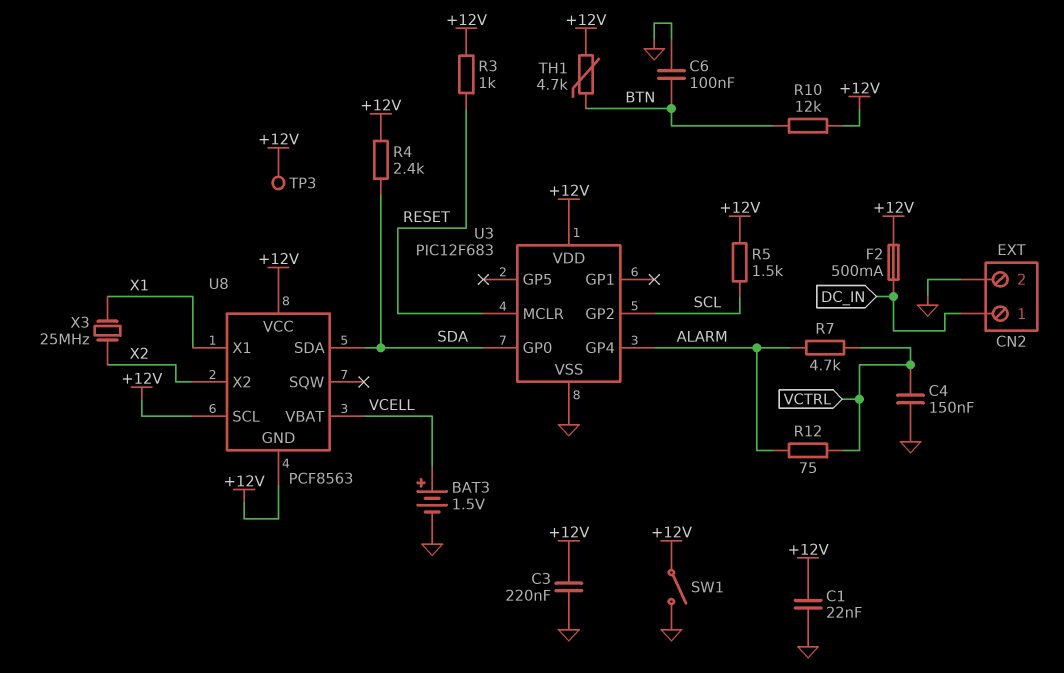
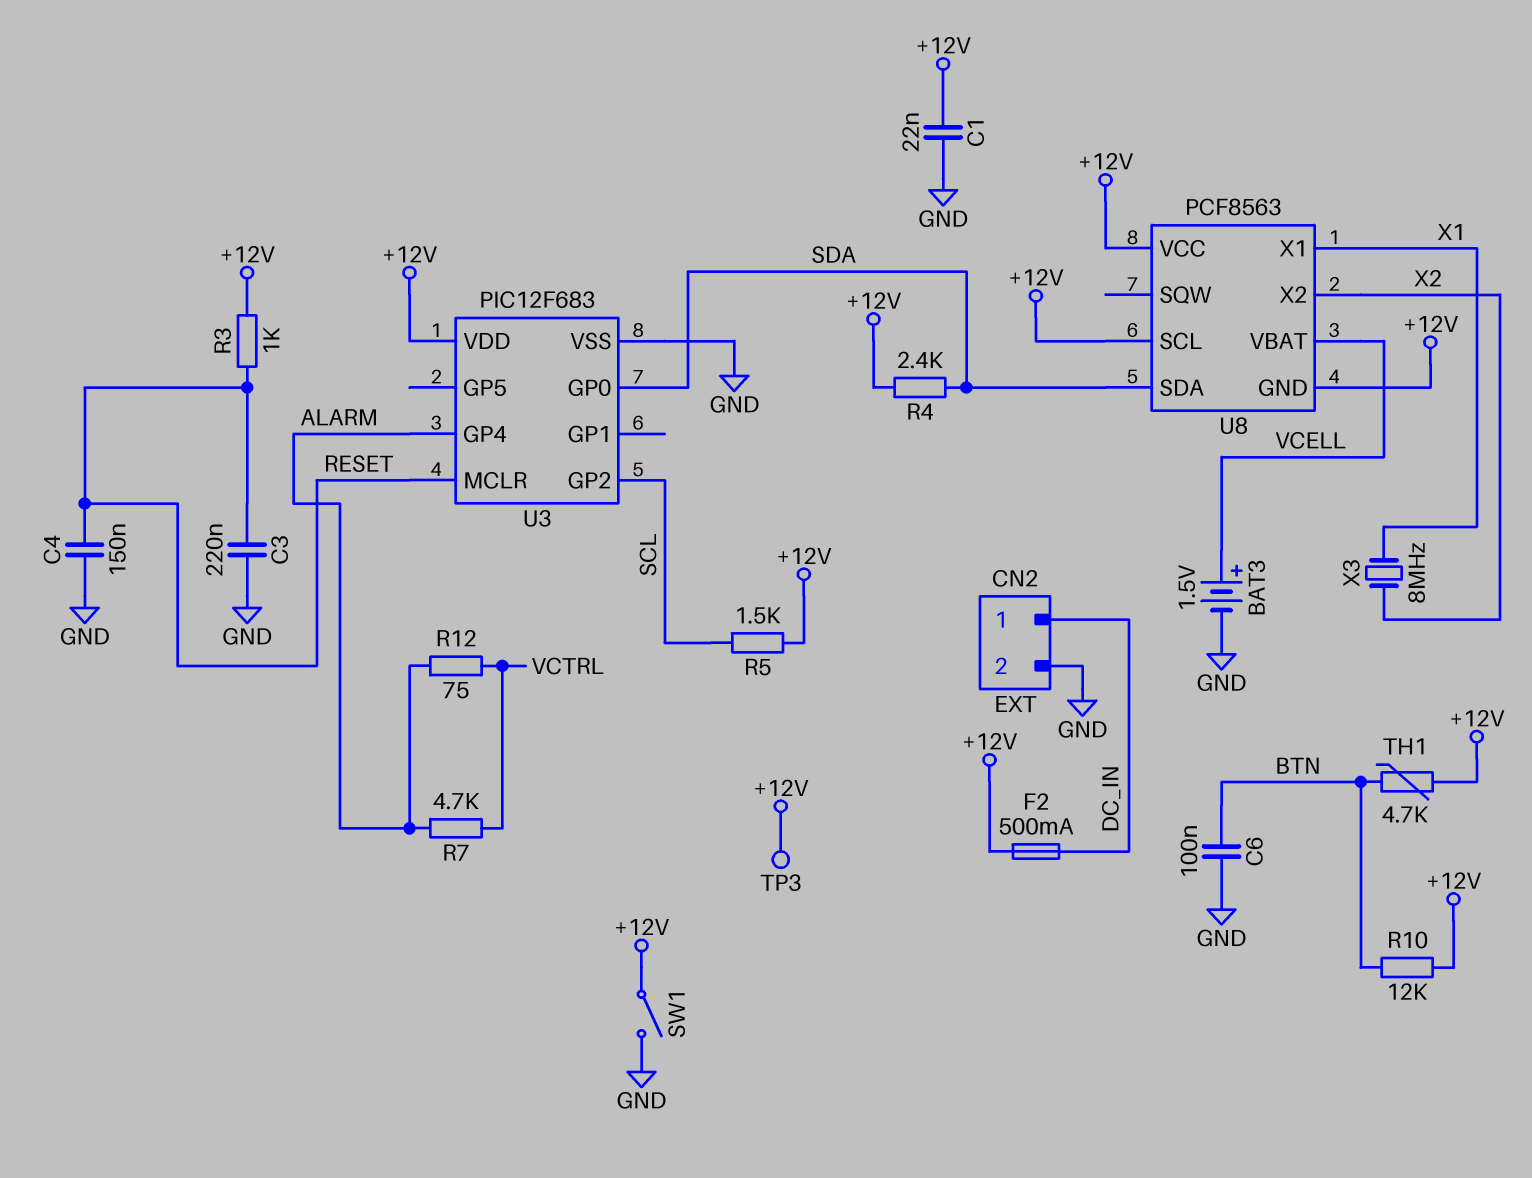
C3: 220nF (+12V, GND) -> 220nF (GND, RESET)
C4: 150nF (GND, VCTRL) -> 150nF (GND, RESET)
X3: 25MHz (X1, X2) -> 8MHz (X1, X2)

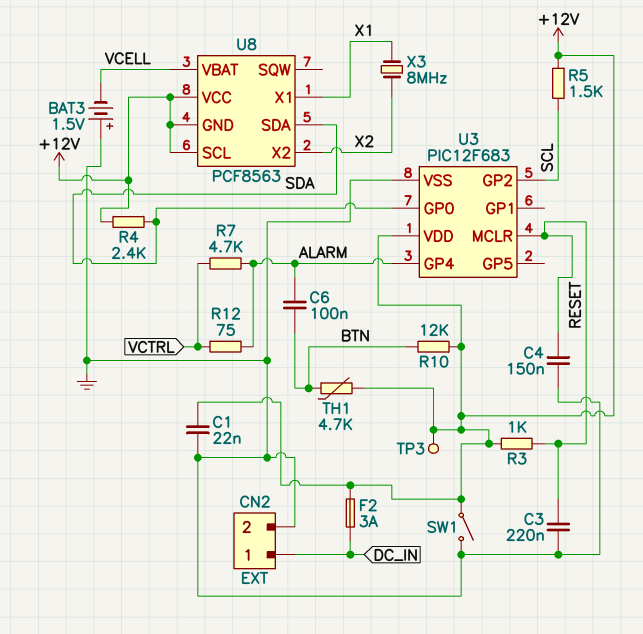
BAT3: 1.5V (plus VCELL, minus GND) -> 1.5V (plus GND, minus VCELL)
C6: 100nF (BTN, GND) -> 100nF (ALARM, BTN)
F2: 500mA (+12V, DC_IN) -> 3A (+12V, DC_IN)

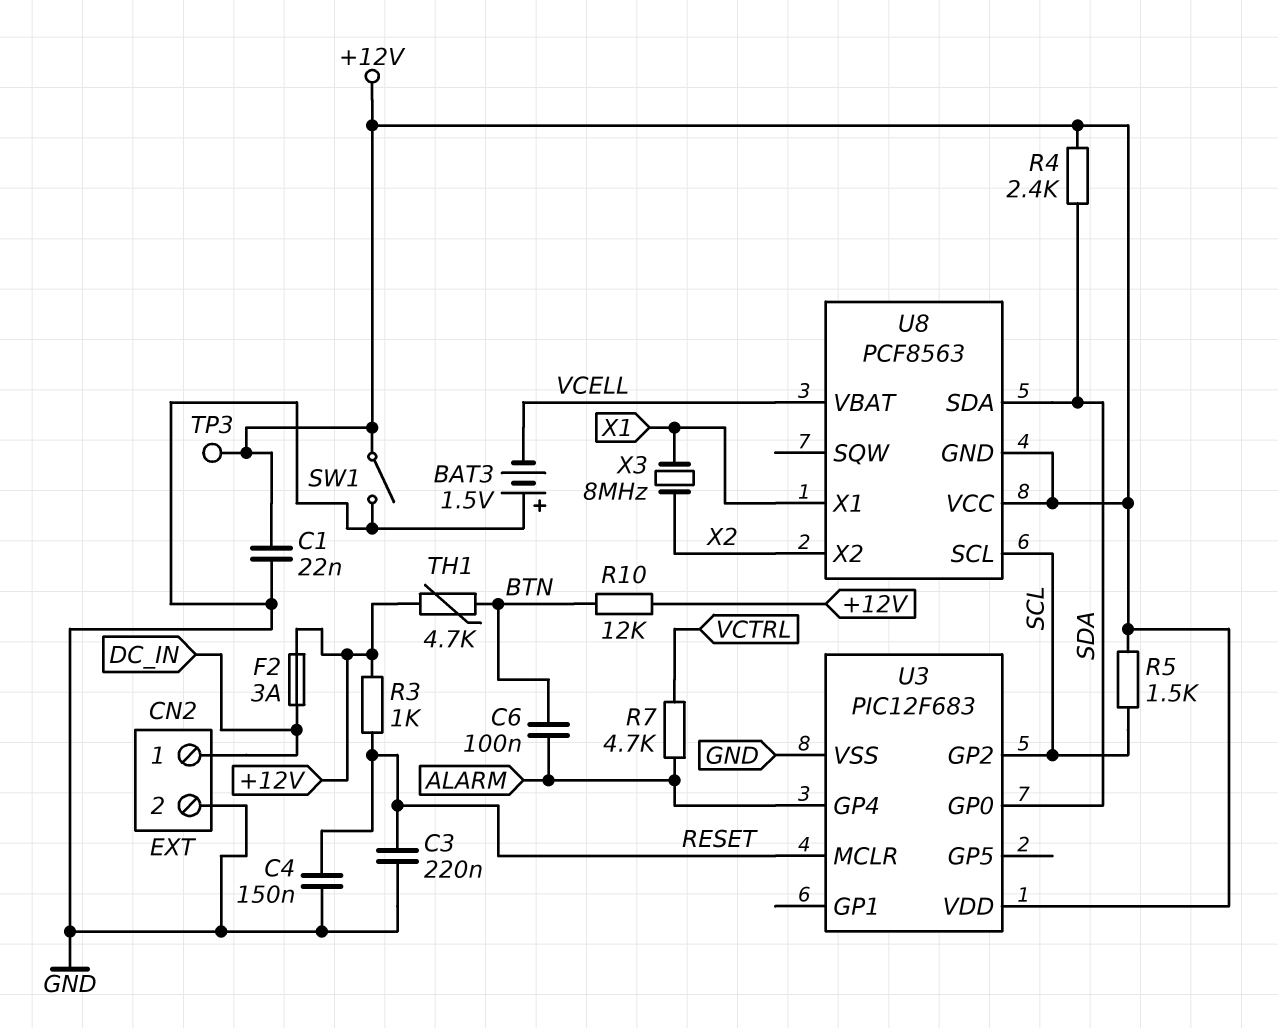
R12: 75 (ALARM, VCTRL) -> none
U8 pin SCL: +12V -> SCL

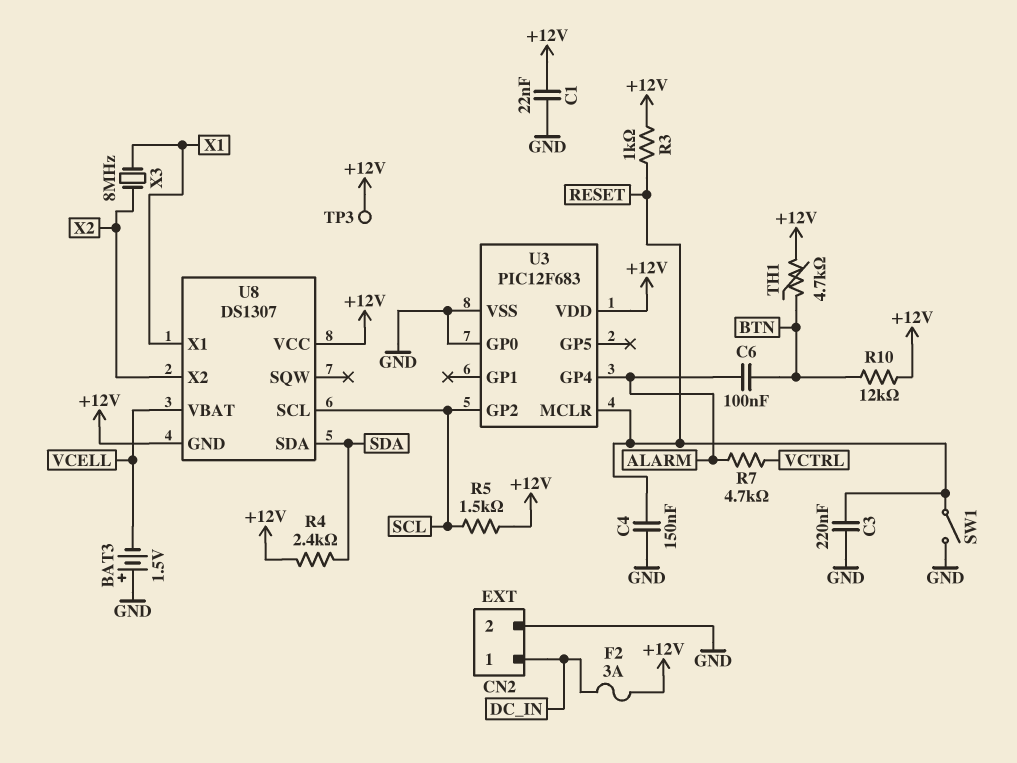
SW1: switch (+12V, GND) -> switch (GND, RESET)
U3 pin GP0: SDA -> GND
U8: PCF8563 -> DS1307

